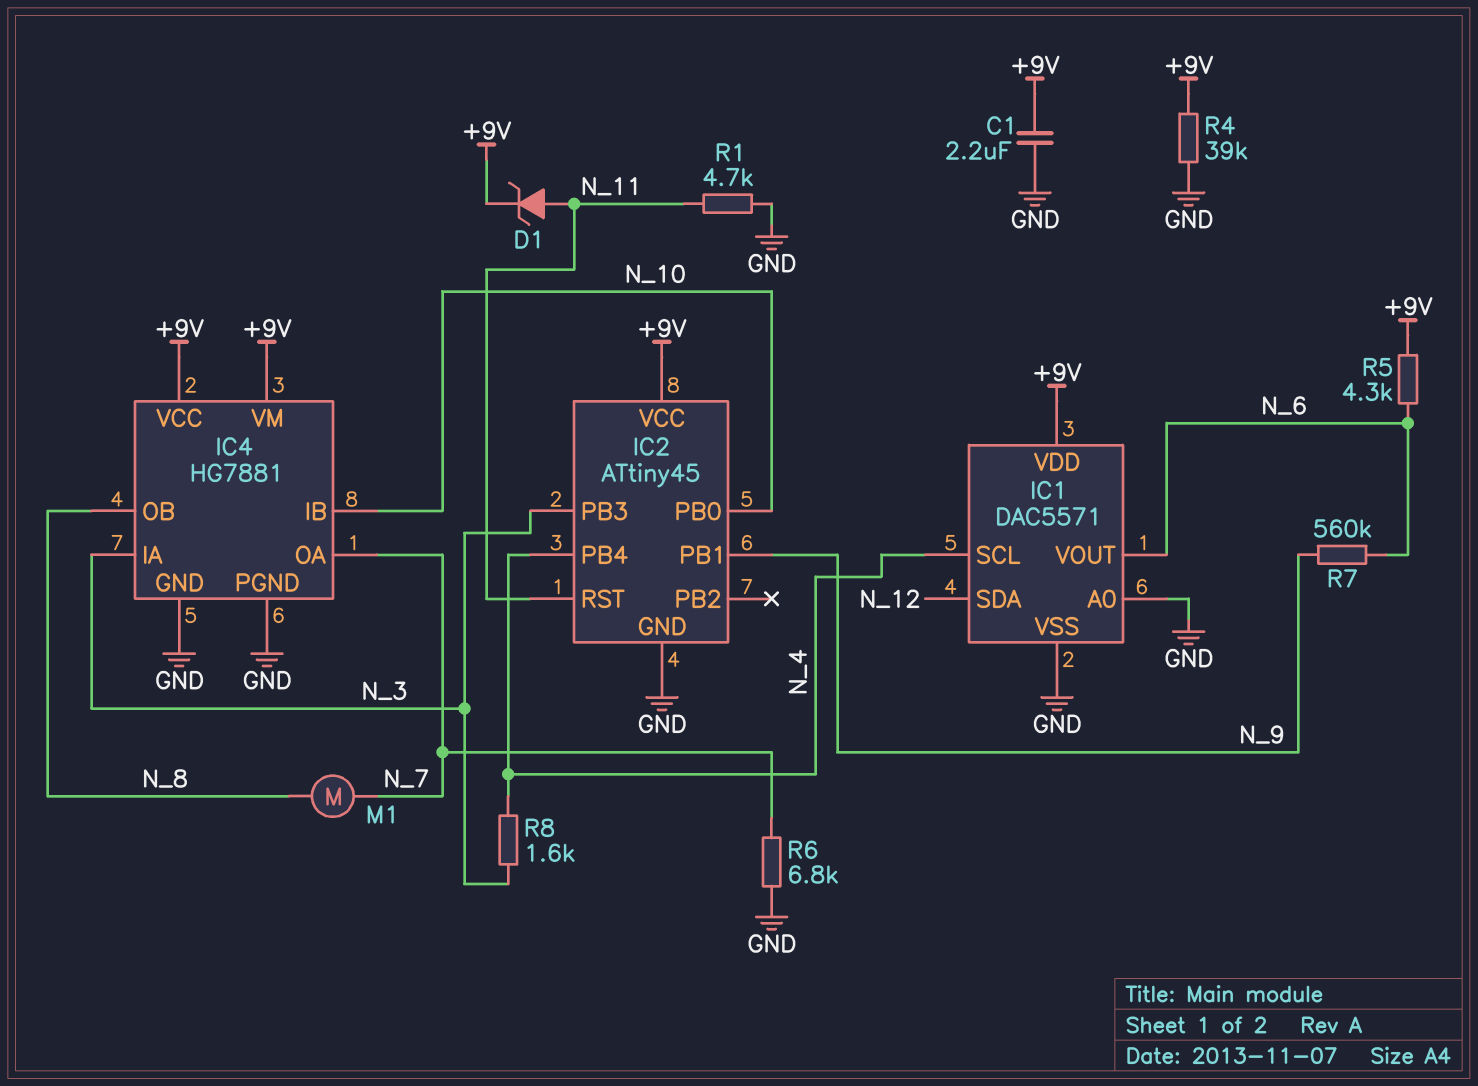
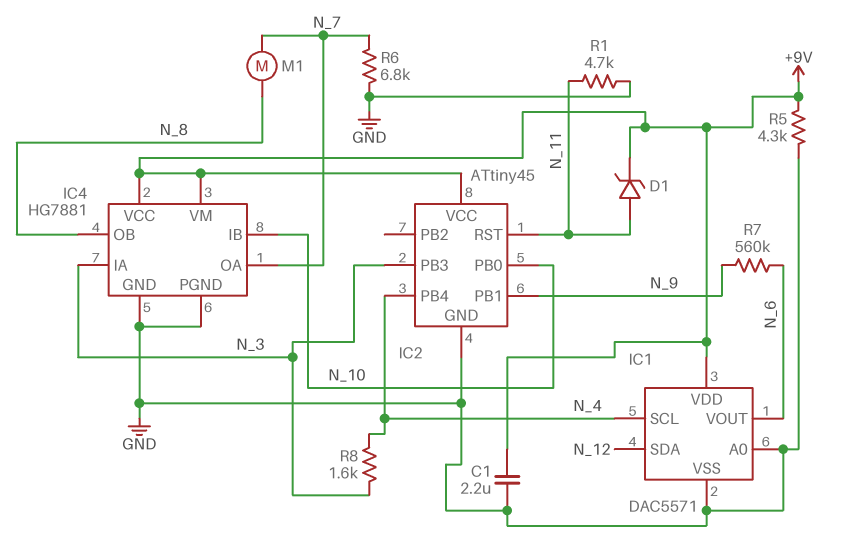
R4: 39k (+9V, GND) -> none
R5: 4.3k (+9V, N_6) -> 4.3k (+9V, GND)

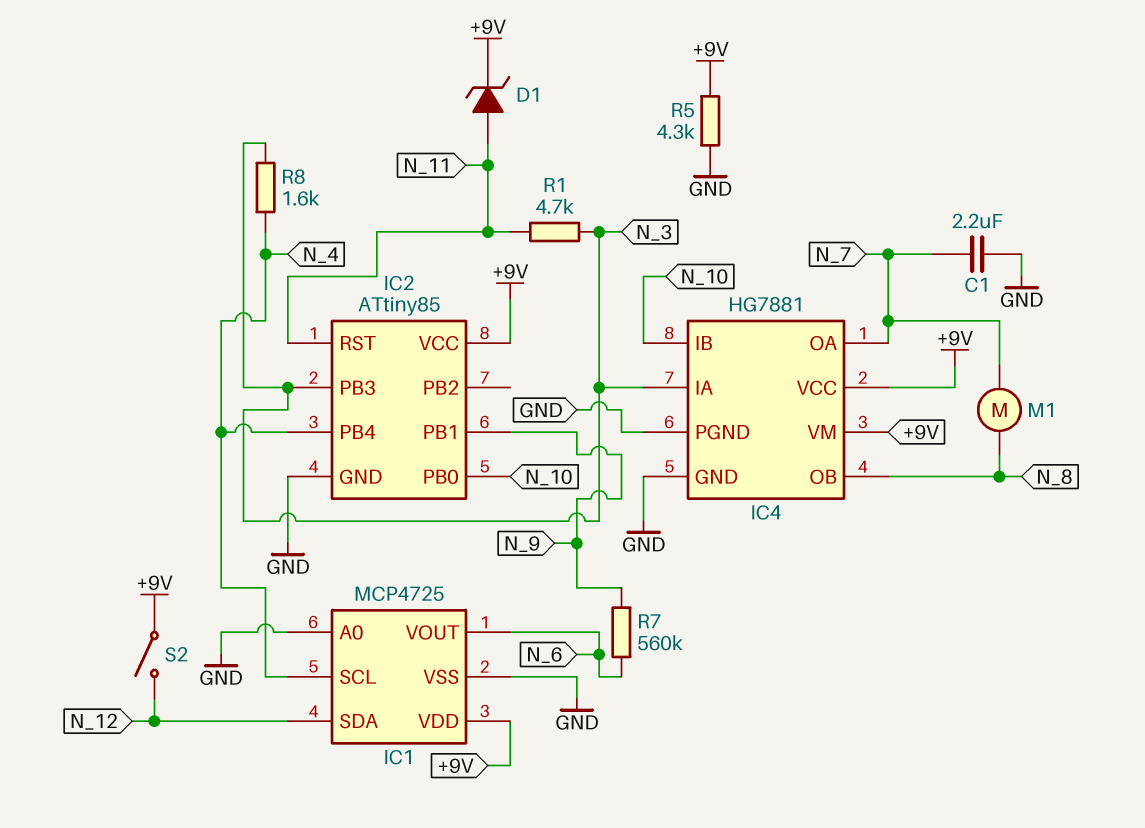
C1: 2.2uF (+9V, GND) -> 2.2uF (GND, N_7)
IC1: DAC5571 -> MCP4725
IC2: ATtiny45 -> ATtiny85
R1: 4.7k (GND, N_11) -> 4.7k (N_3, N_11)
R6: 6.8k (GND, N_7) -> none
S2: none -> switch (+9V, N_12)

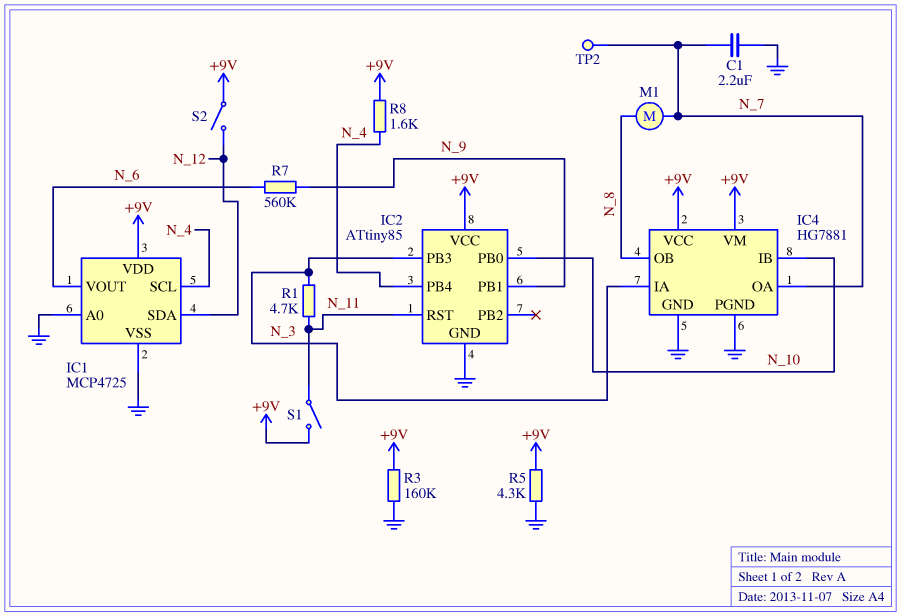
D1: zener (A N_11, K +9V) -> none
R3: none -> 160k (+9V, GND)
R8: 1.6k (N_3, N_4) -> 1.6k (+9V, N_4)
S1: none -> switch (+9V, N_11)
TP2: none -> test point (N_7)

